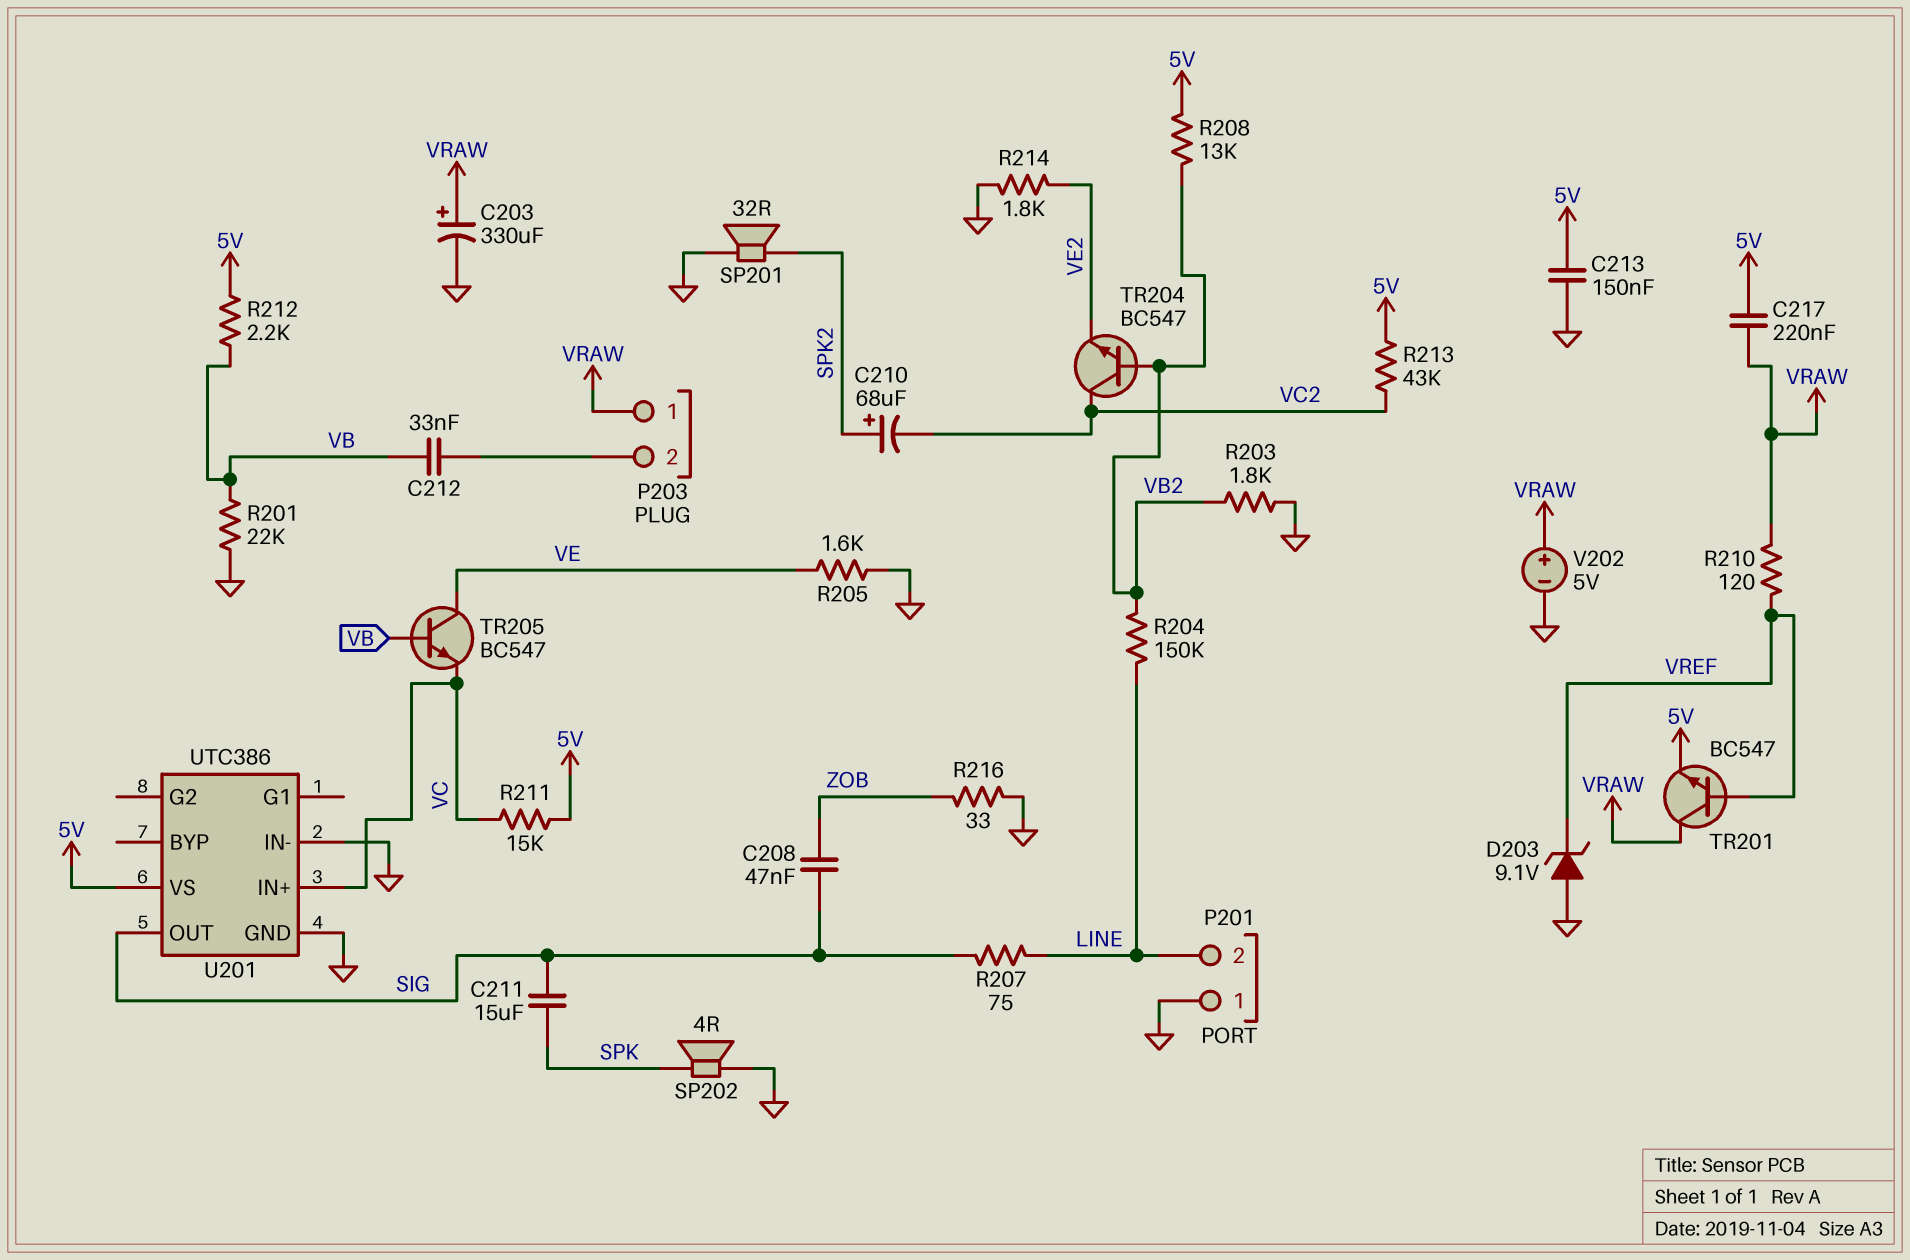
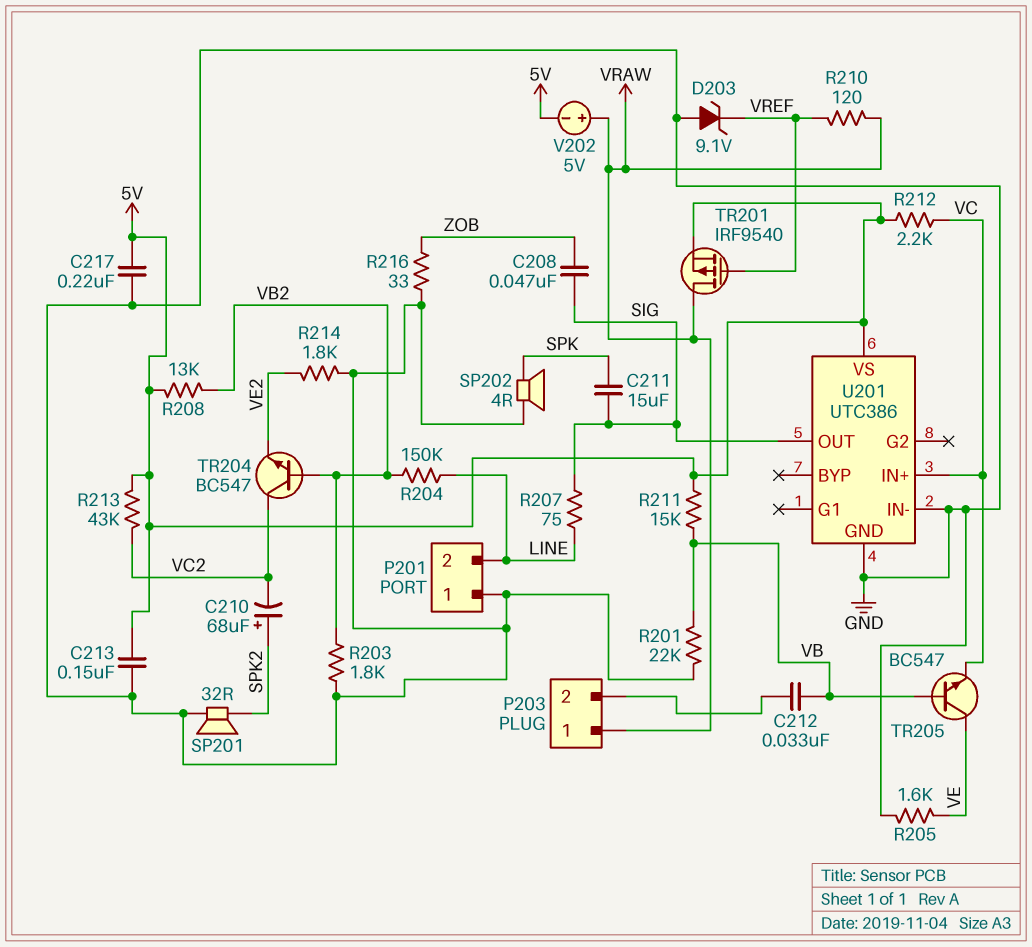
C203: 330uF (plus VRAW, minus GND) -> none
C217: 220nF (5V, VRAW) -> 220nF (5V, GND)
R211: 15k (5V, VC) -> 15k (5V, VB)
R212: 2.2k (5V, VB) -> 2.2k (5V, VC)
TR201: NPN BC547 (B VREF, C VRAW, E 5V) -> PMOS IRF9540 (G VREF, D VRAW, S 5V)
V202: 5V (plus VRAW, minus GND) -> 5V (plus VRAW, minus 5V)

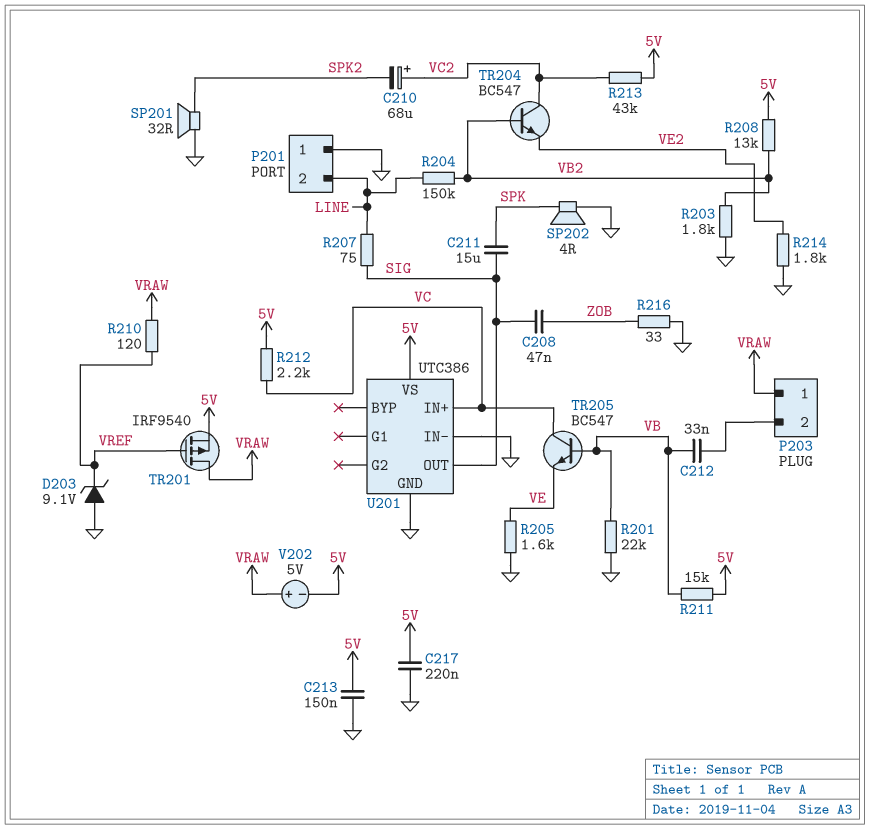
C210: 68uF (plus SPK2, minus VC2) -> 68uF (plus VC2, minus SPK2)
TR205: NPN BC547 (B VB, C VE, E VC) -> NPN BC547 (B VB, C VC, E VE)

